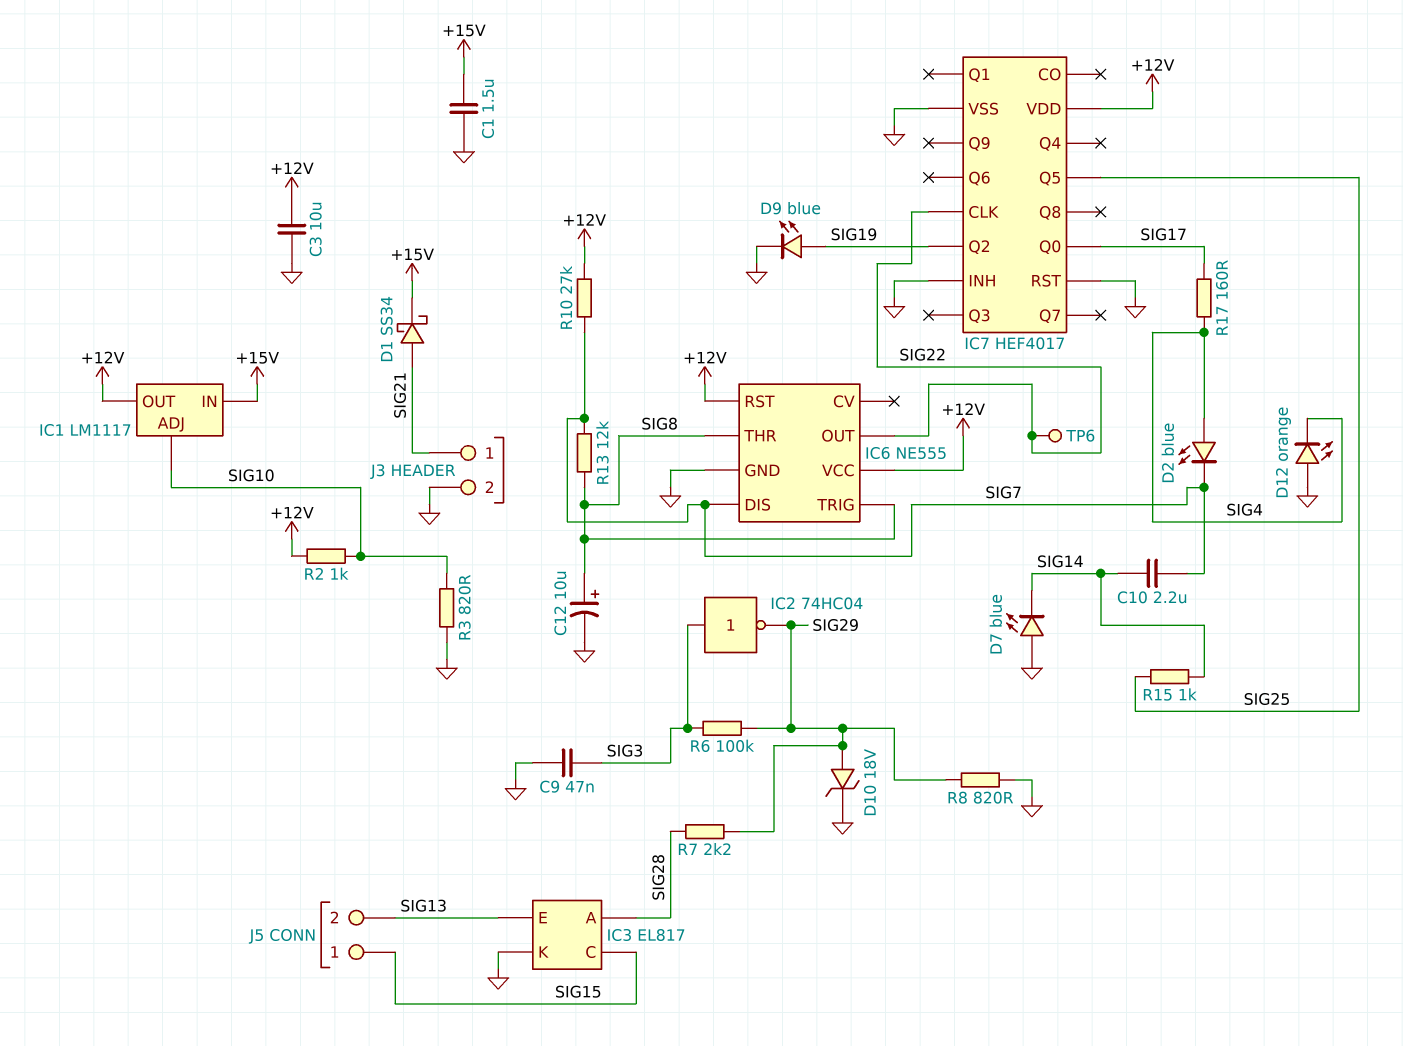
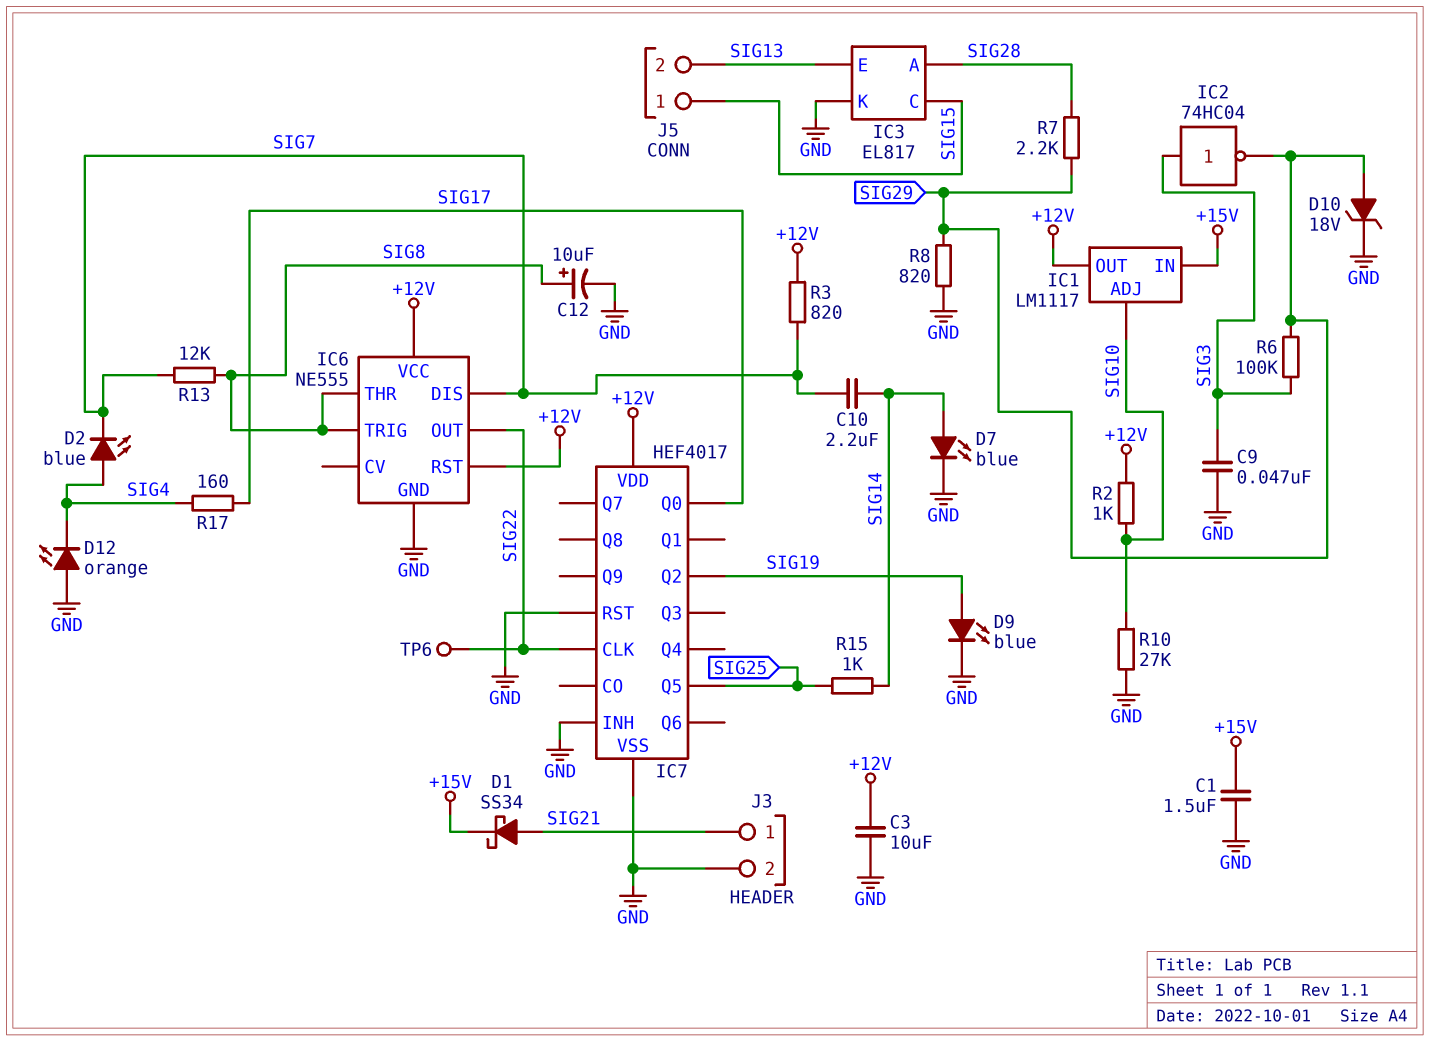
D7: LED blue (A GND, K SIG14) -> LED blue (A SIG14, K GND)
R3: 820 (GND, SIG10) -> 820 (+12V, SIG7)
R10: 27k (+12V, SIG7) -> 27k (GND, SIG10)

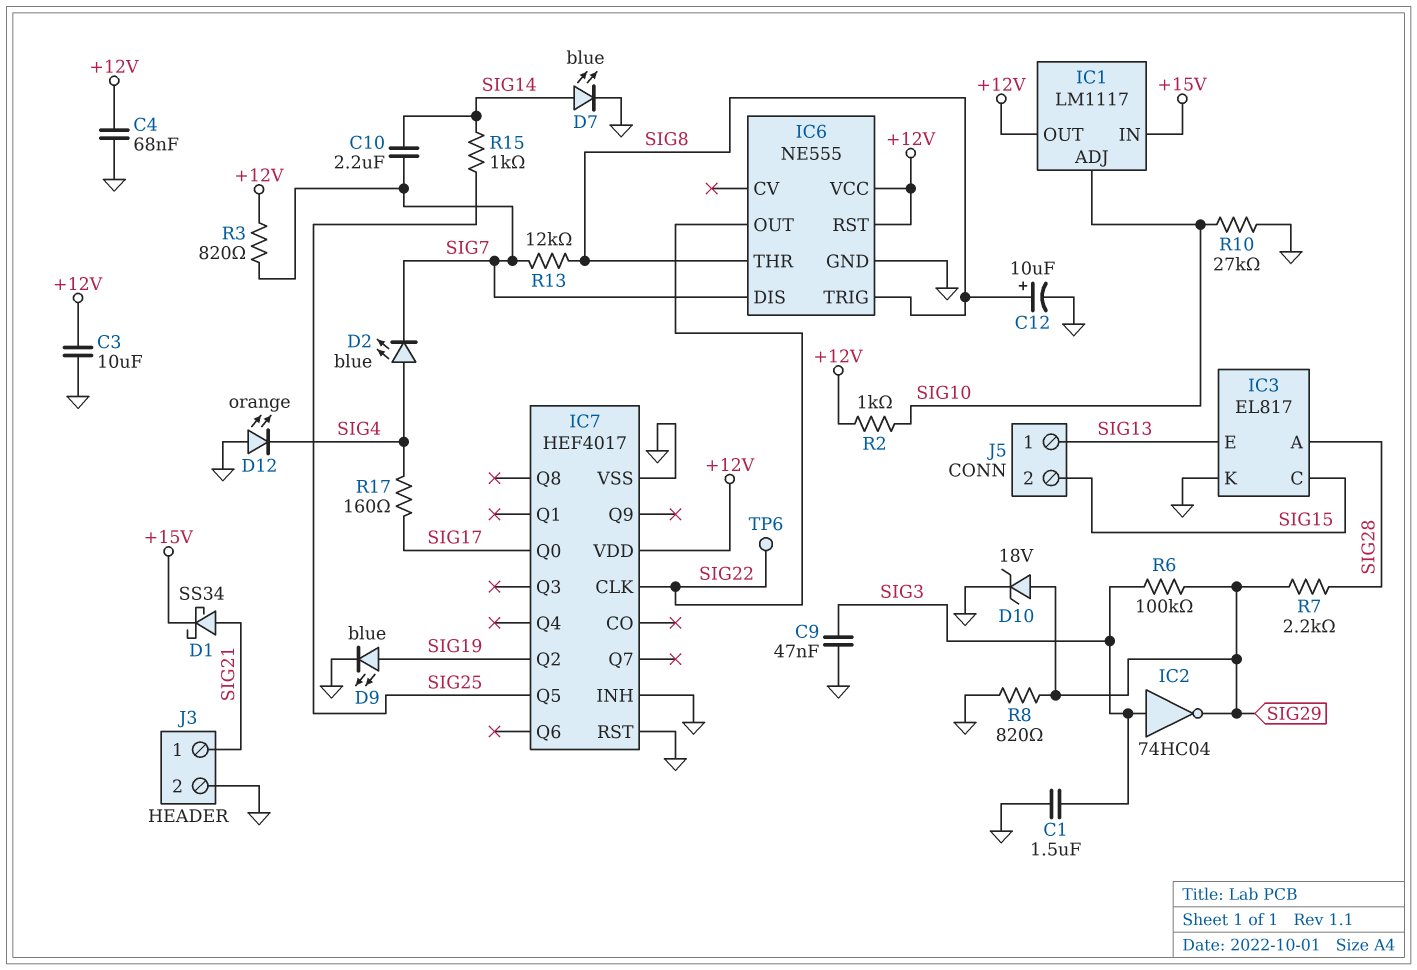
C1: 1.5uF (+15V, GND) -> 1.5uF (GND, SIG3)
C4: none -> 68nF (+12V, GND)
J5 pin 1: SIG15 -> SIG13
J5 pin 2: SIG13 -> SIG15

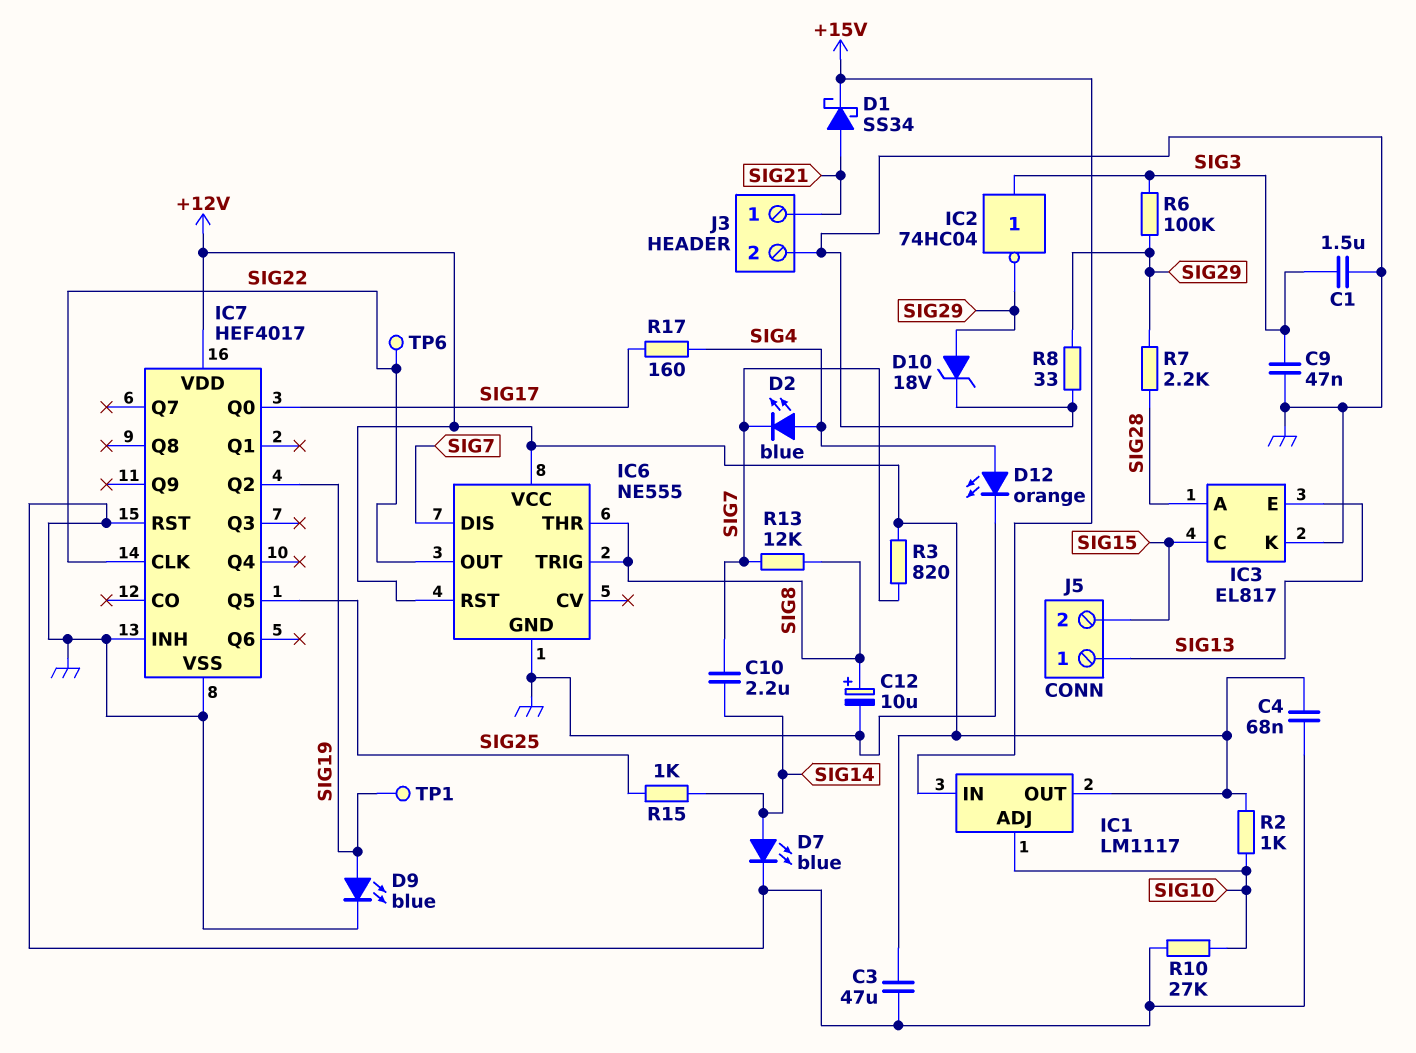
C3: 10uF (+12V, GND) -> 47uF (+12V, GND)
D12: LED orange (A GND, K SIG4) -> LED orange (A SIG4, K GND)
R8: 820 (GND, SIG29) -> 33 (GND, SIG29)
TP1: none -> test point (SIG19)

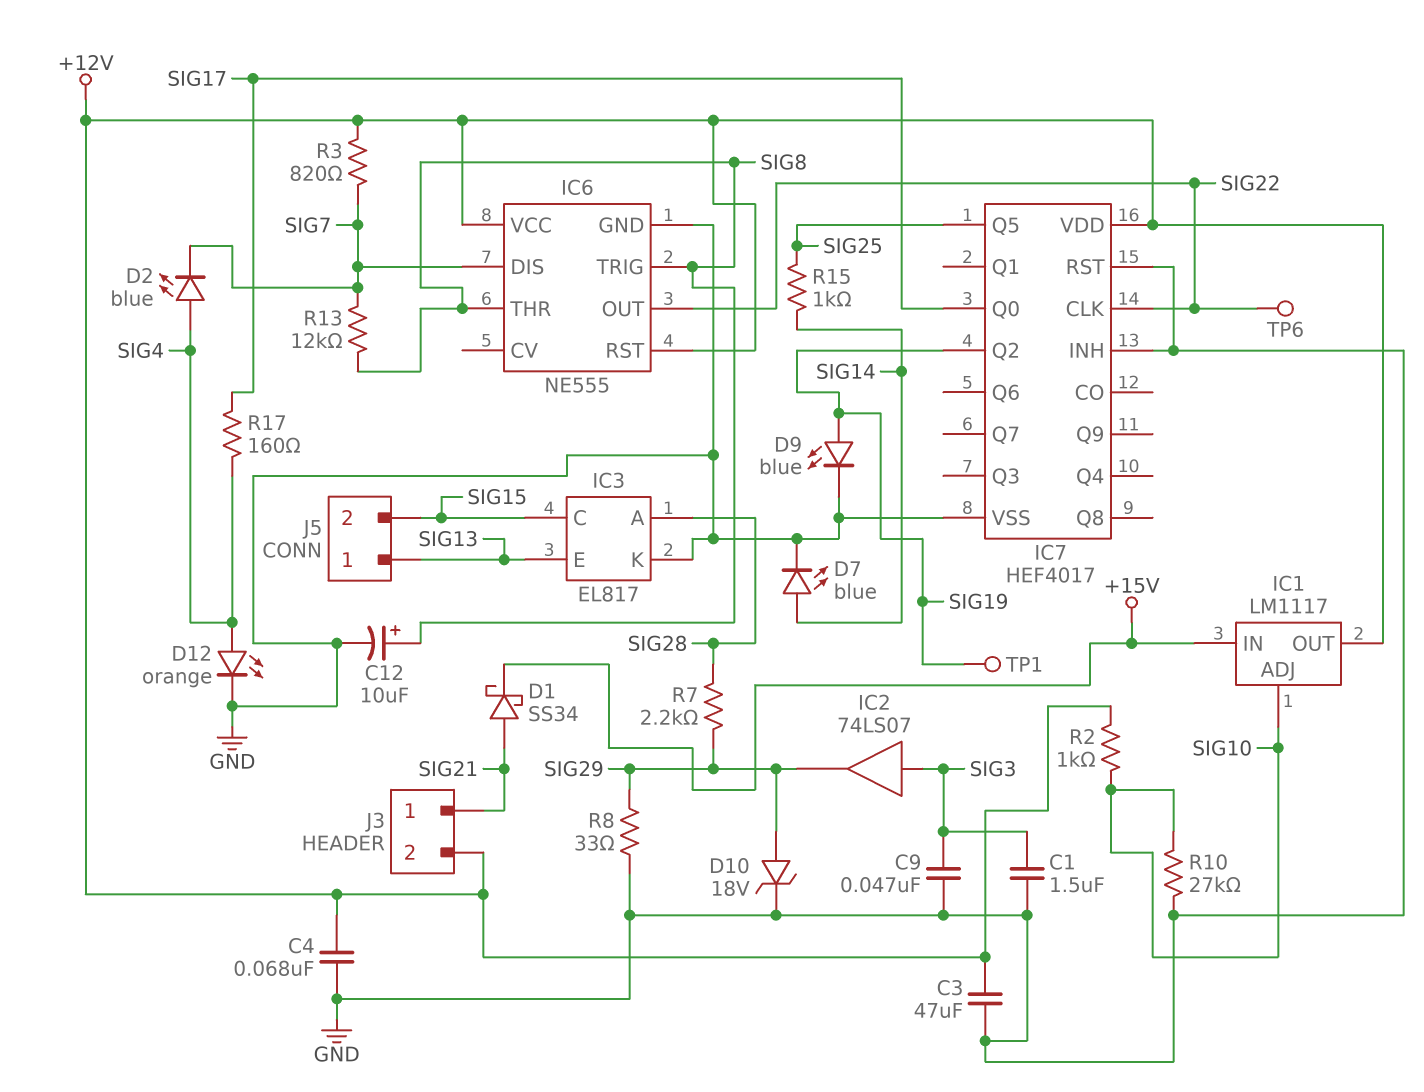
C10: 2.2uF (SIG7, SIG14) -> none
IC2: NOT 74HC04 (in SIG3, out SIG29) -> buffer 74LS07 (in SIG3, out SIG29)
J3 pin 2: GND -> +12V
R6: 100k (SIG3, SIG29) -> none

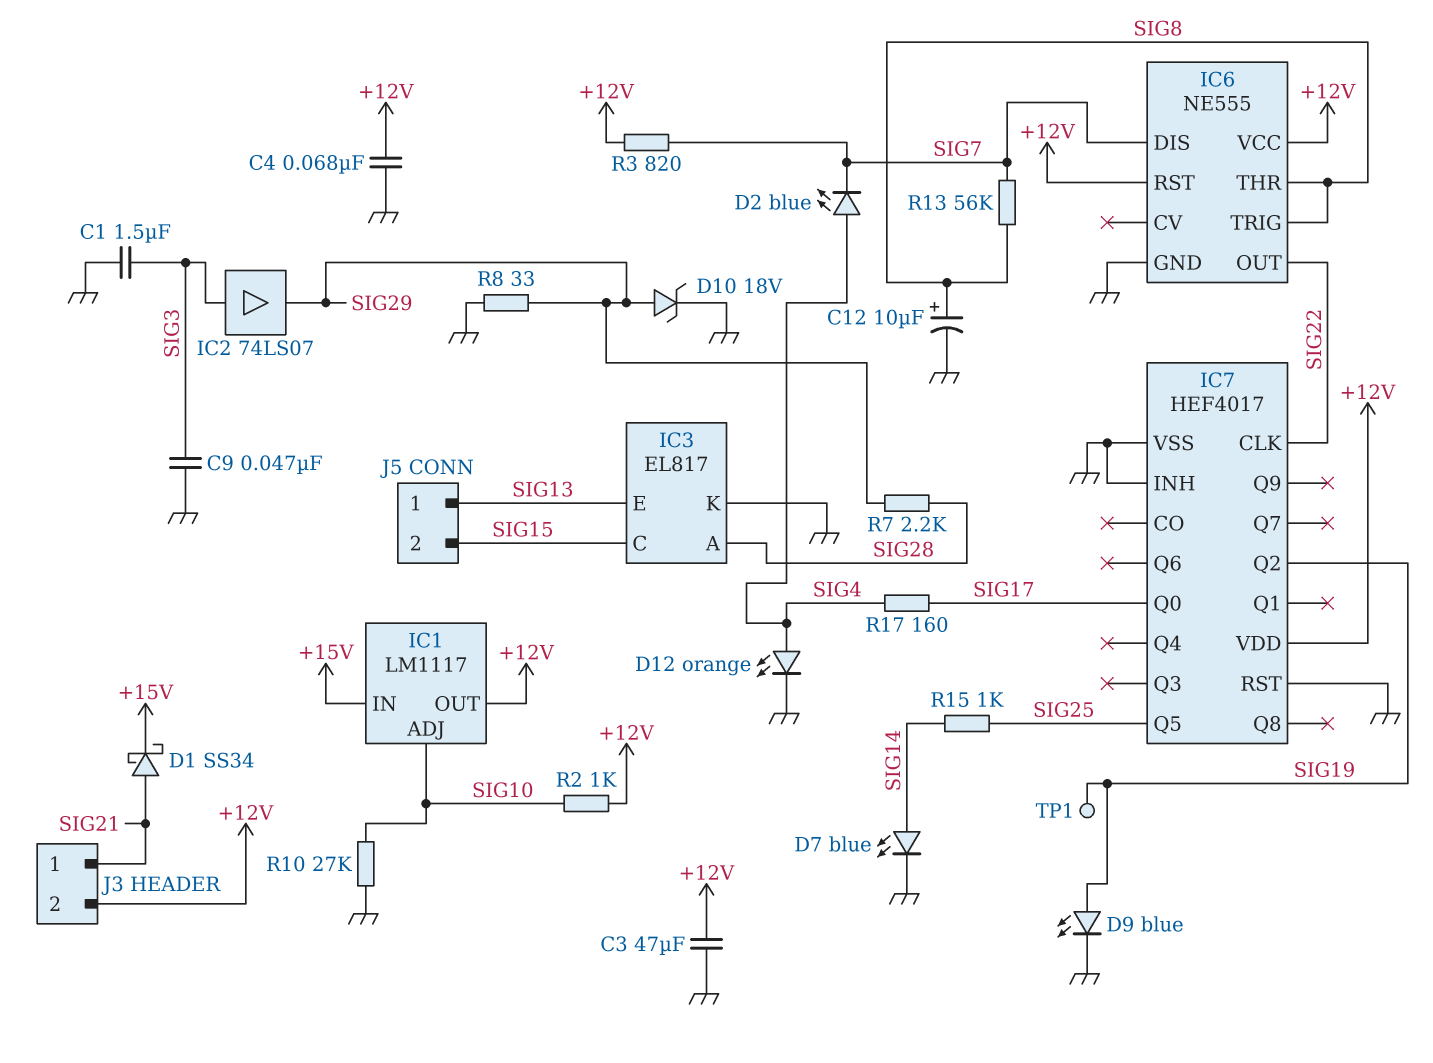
R13: 12k (SIG7, SIG8) -> 56k (SIG7, SIG8)
TP6: test point (SIG22) -> none

